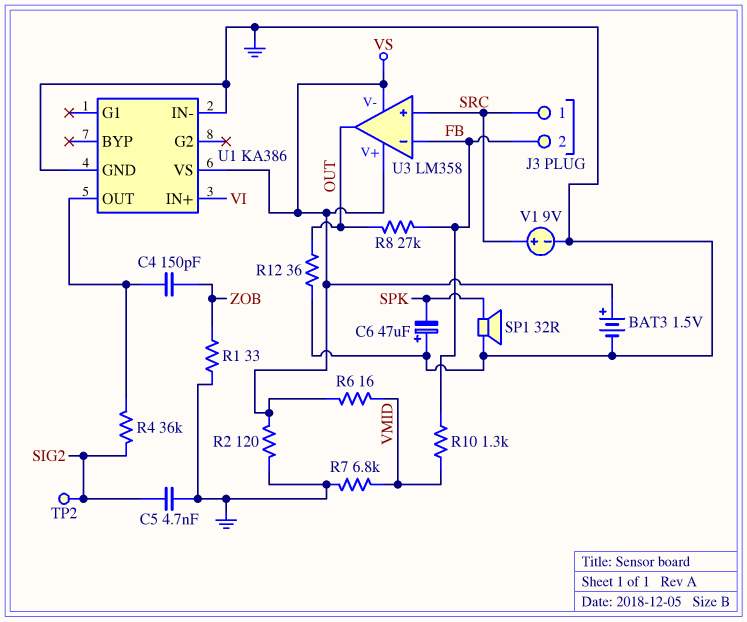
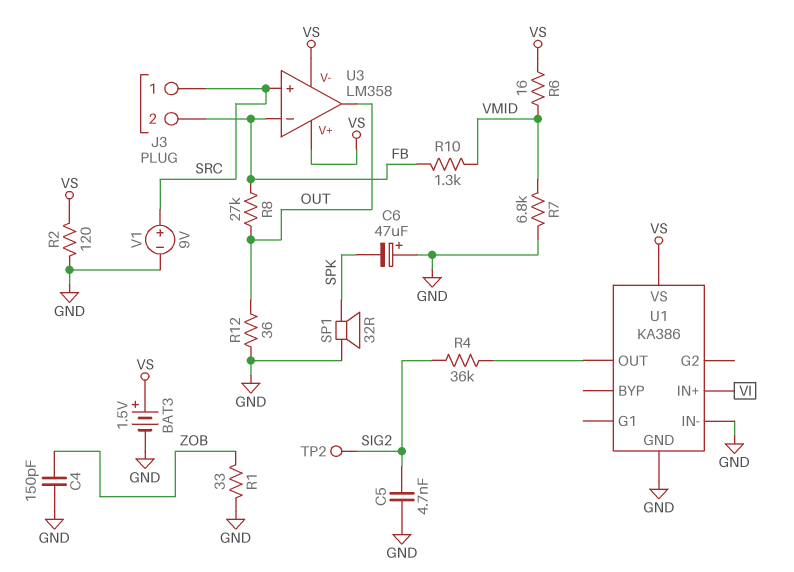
C4: 150pF (U1/OUT, ZOB) -> 150pF (GND, ZOB)

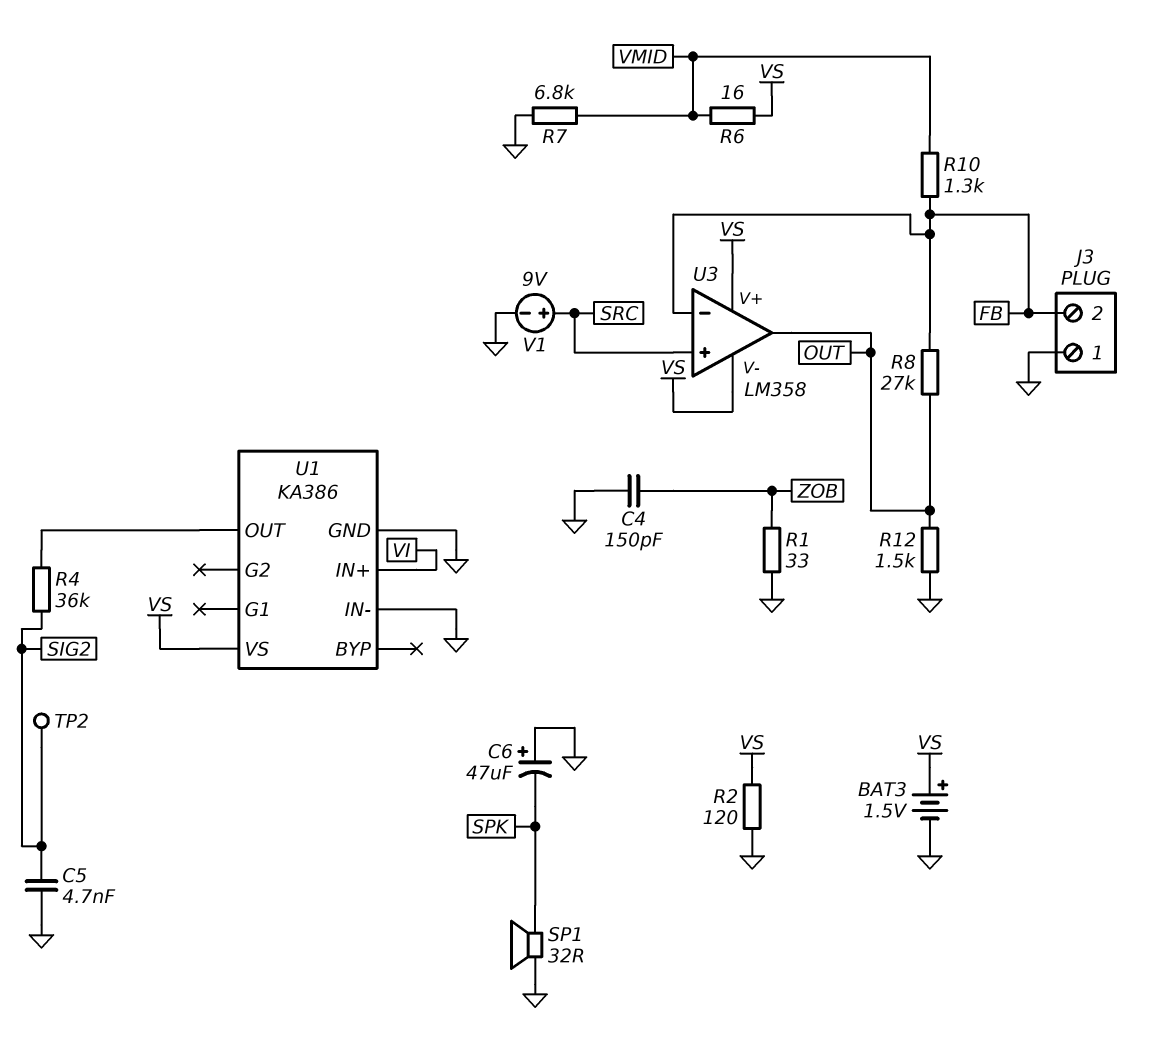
J3 pin 1: SRC -> GND
R12: 36 (GND, OUT) -> 1.5k (GND, OUT)

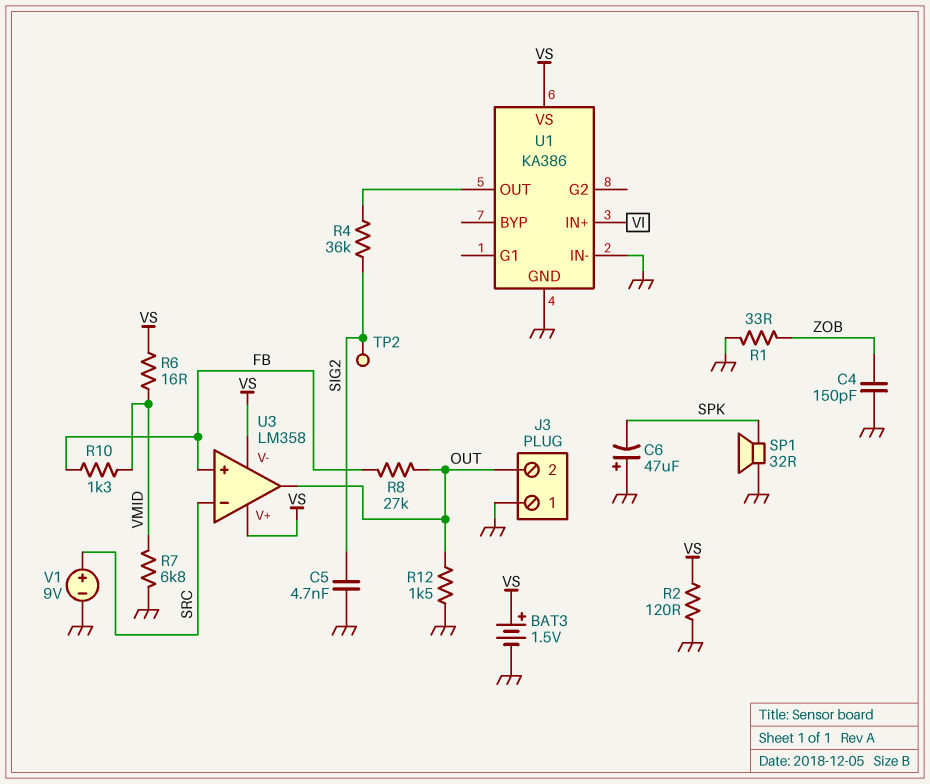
J3 pin 2: FB -> OUT
U3 pin in+: SRC -> FB
U3 pin in-: FB -> SRC

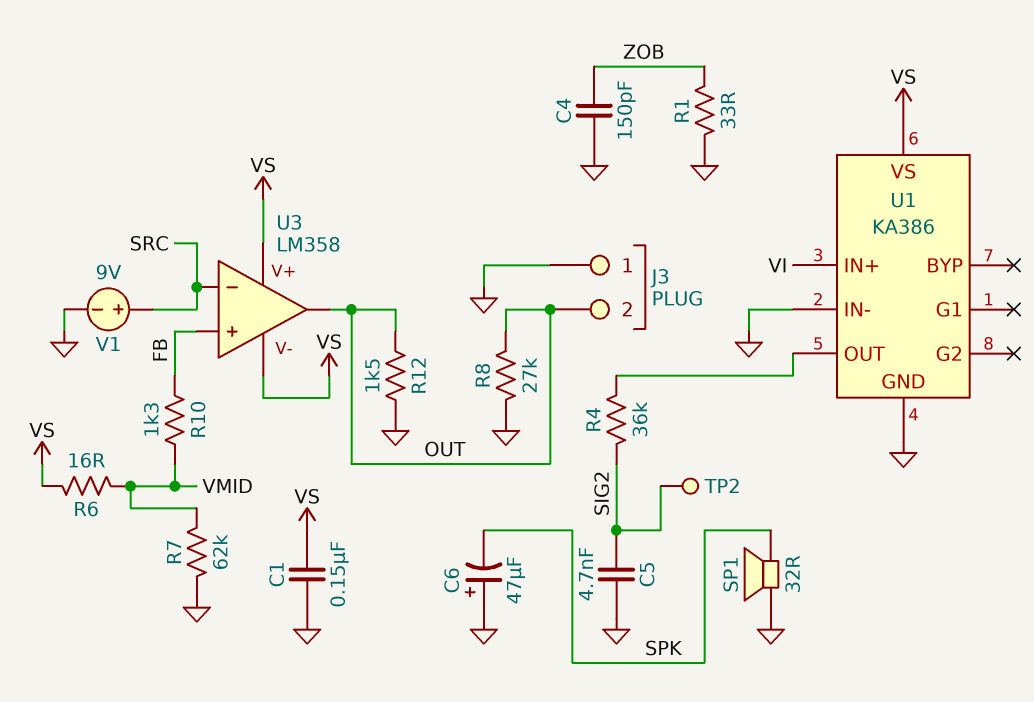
BAT3: 1.5V (plus VS, minus GND) -> none
C1: none -> 150nF (GND, VS)
R2: 120 (GND, VS) -> none
R7: 6.8k (GND, VMID) -> 62k (GND, VMID)
R8: 27k (FB, OUT) -> 27k (GND, OUT)

